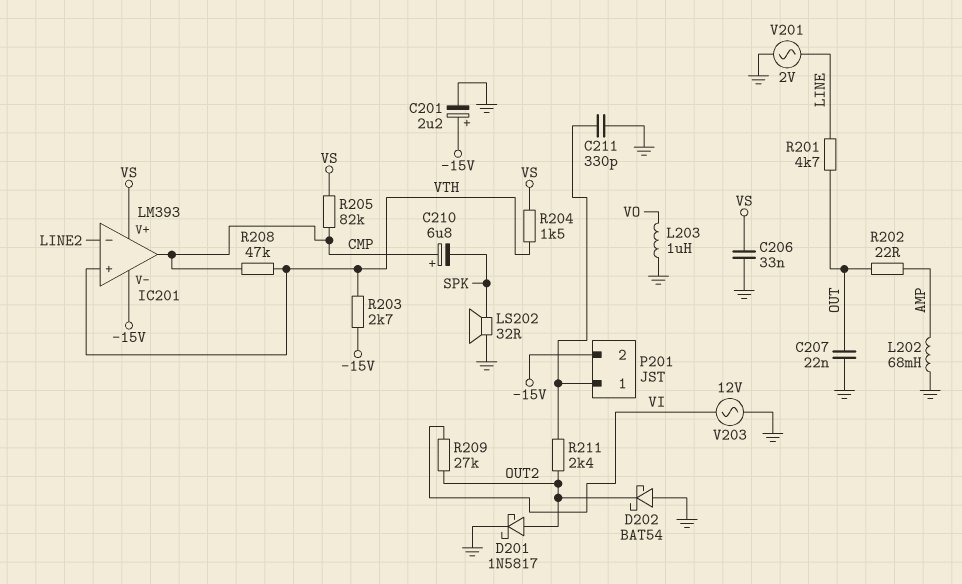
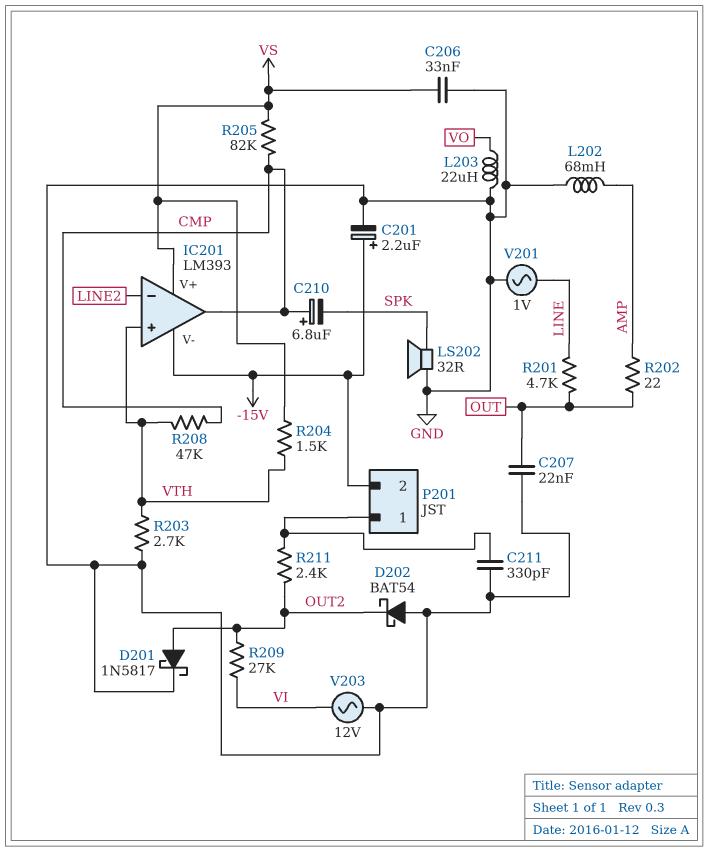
L203: 1uH (GND, VO) -> 22uH (GND, VO)
R203: 2.7k (-15V, VTH) -> 2.7k (GND, VTH)
V201: AC 2V (GND, LINE) -> AC 1V (GND, LINE)

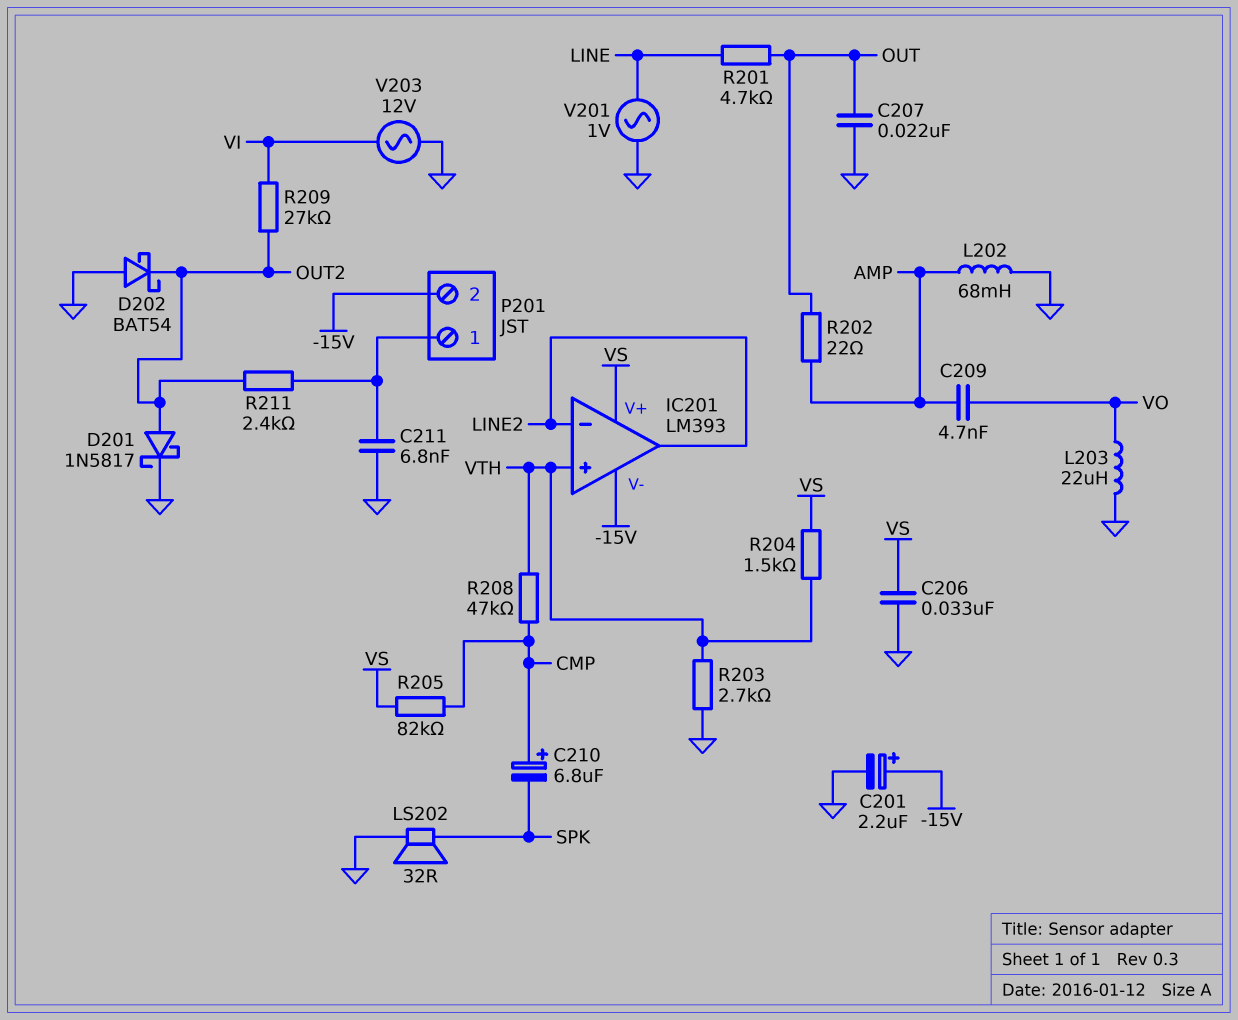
C209: none -> 4.7nF (AMP, VO)
C211: 330pF (GND, P201/1) -> 6.8nF (GND, P201/1)
IC201 pin out: CMP -> LINE2

